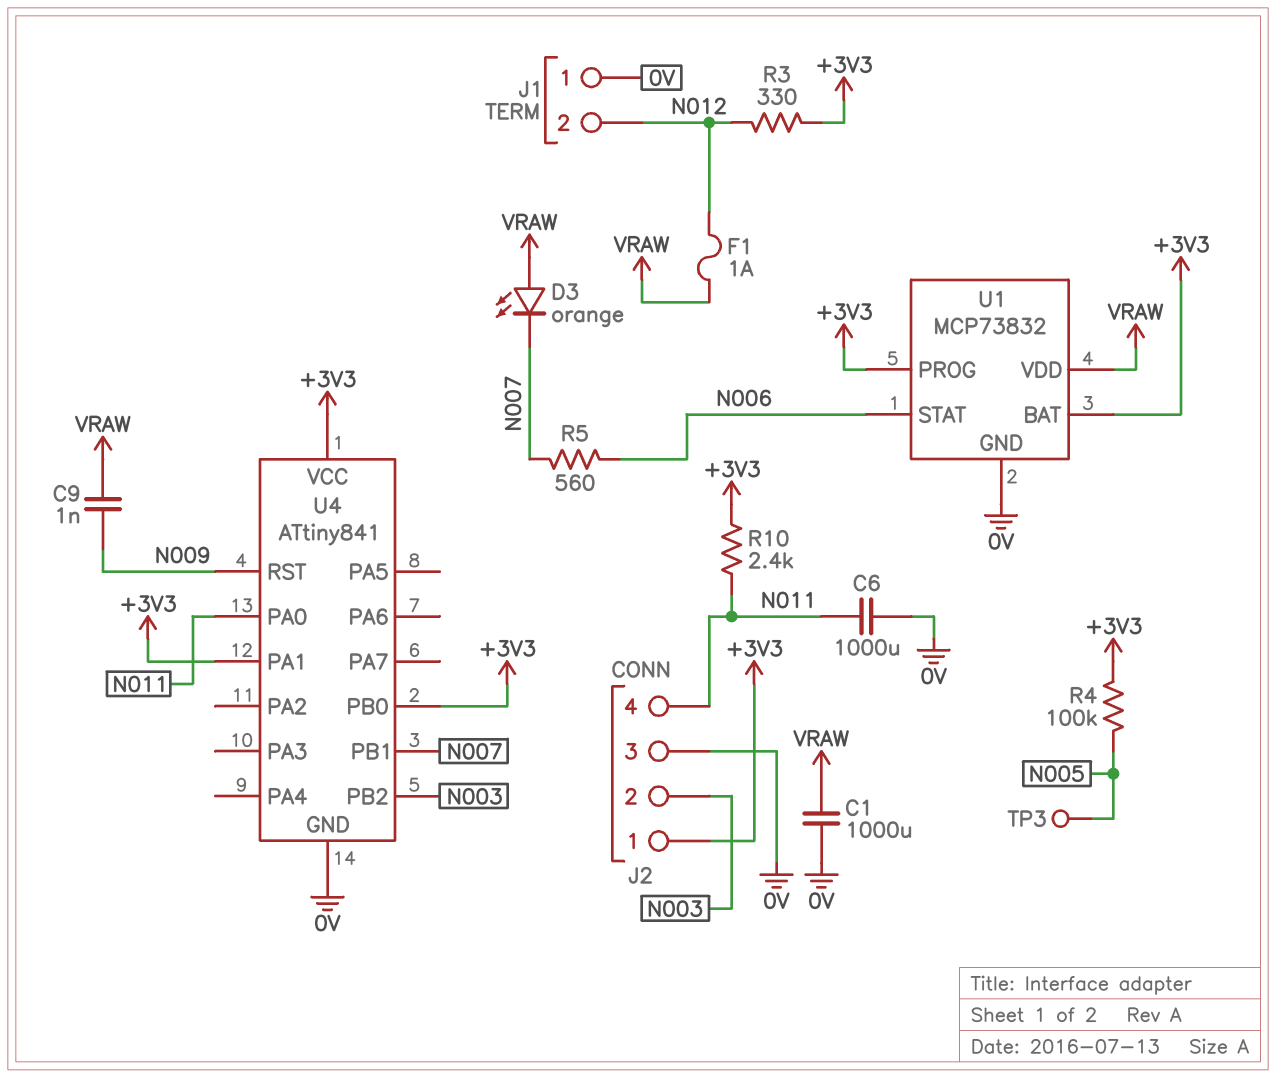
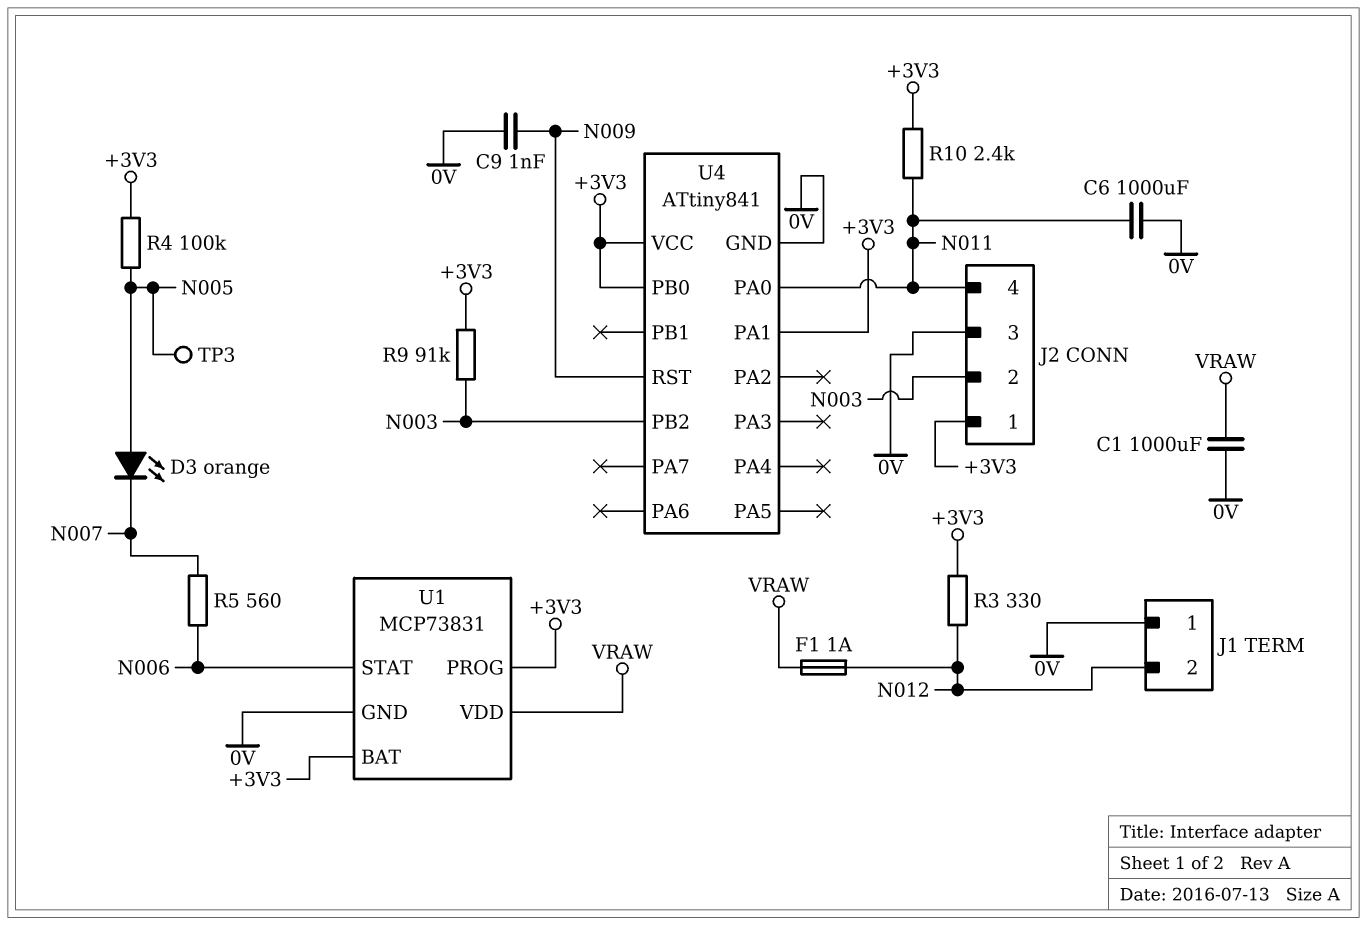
C9: 1nF (N009, VRAW) -> 1nF (0V, N009)
D3: LED orange (A VRAW, K N007) -> LED orange (A N005, K N007)
R9: none -> 91k (+3V3, N003)
U1: MCP73832 -> MCP73831
U4 pin PB1: N007 -> none

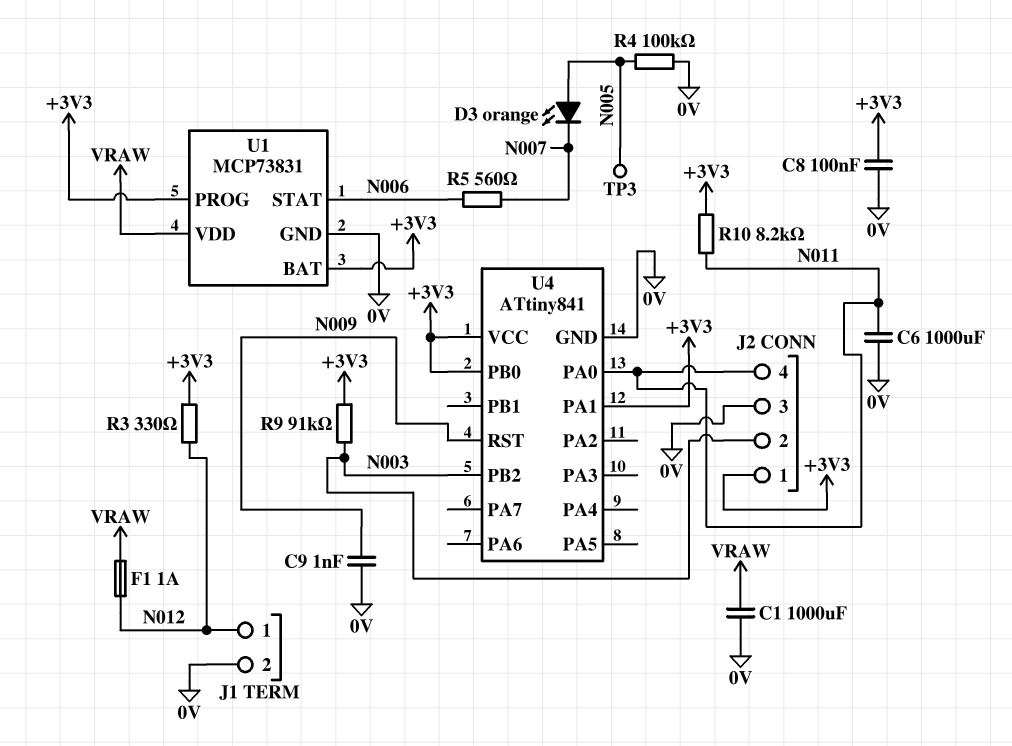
C8: none -> 100nF (+3V3, 0V)
J1 pin 1: 0V -> N012
J1 pin 2: N012 -> 0V
R4: 100k (+3V3, N005) -> 100k (0V, N005)
R10: 2.4k (+3V3, N011) -> 8.2k (+3V3, N011)

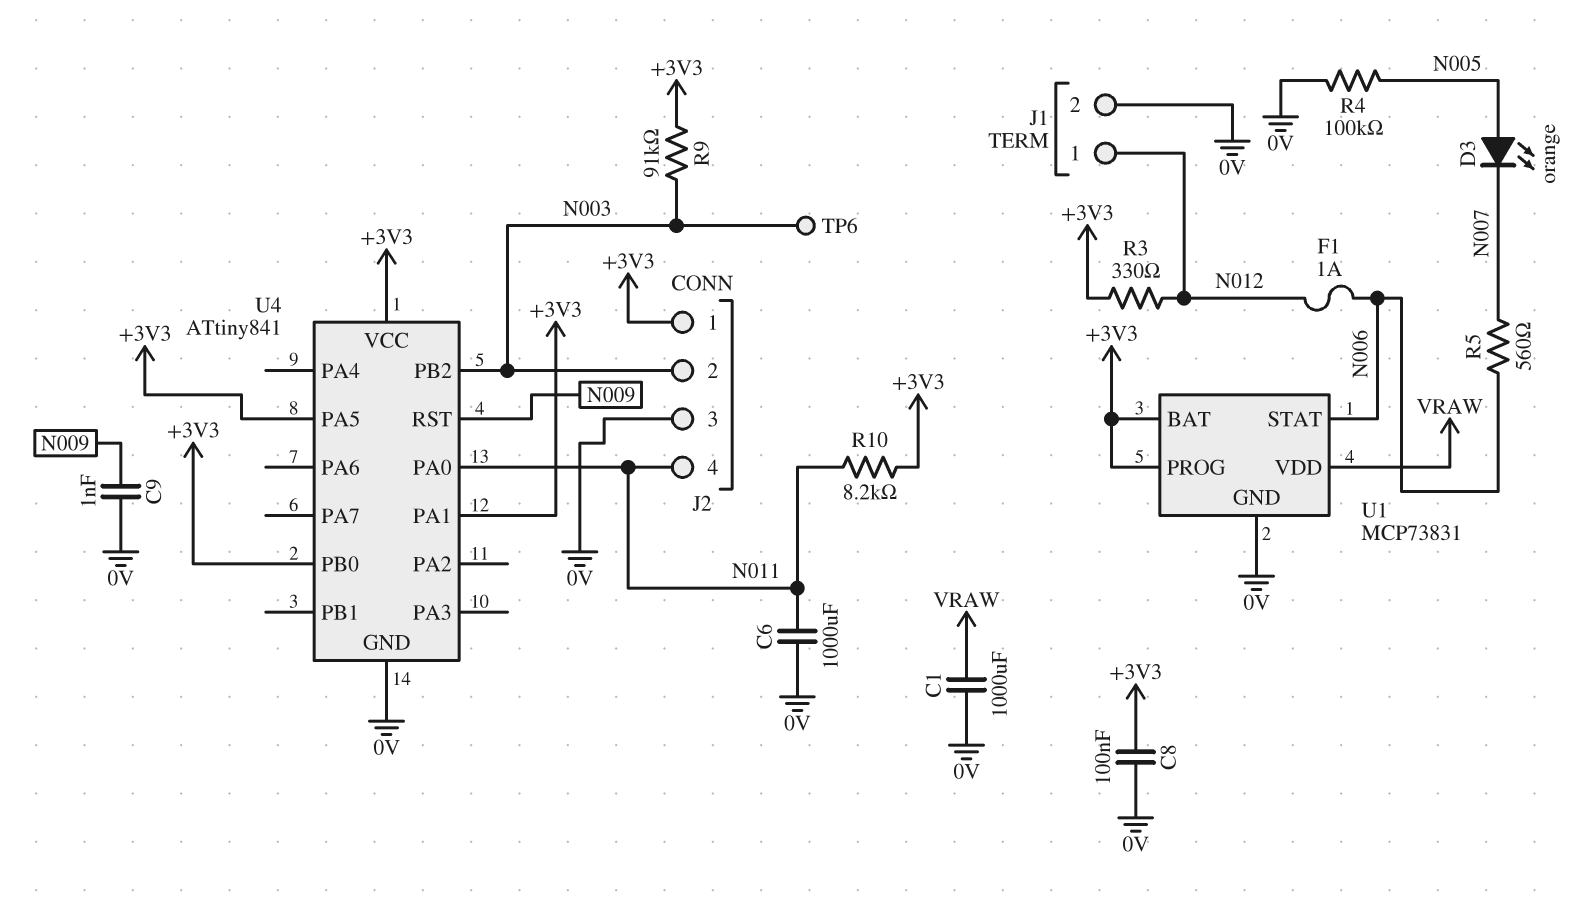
F1: 1A (N012, VRAW) -> 1A (N006, N012)
TP3: test point (N005) -> none
TP6: none -> test point (N003)
U4 pin PA5: none -> +3V3

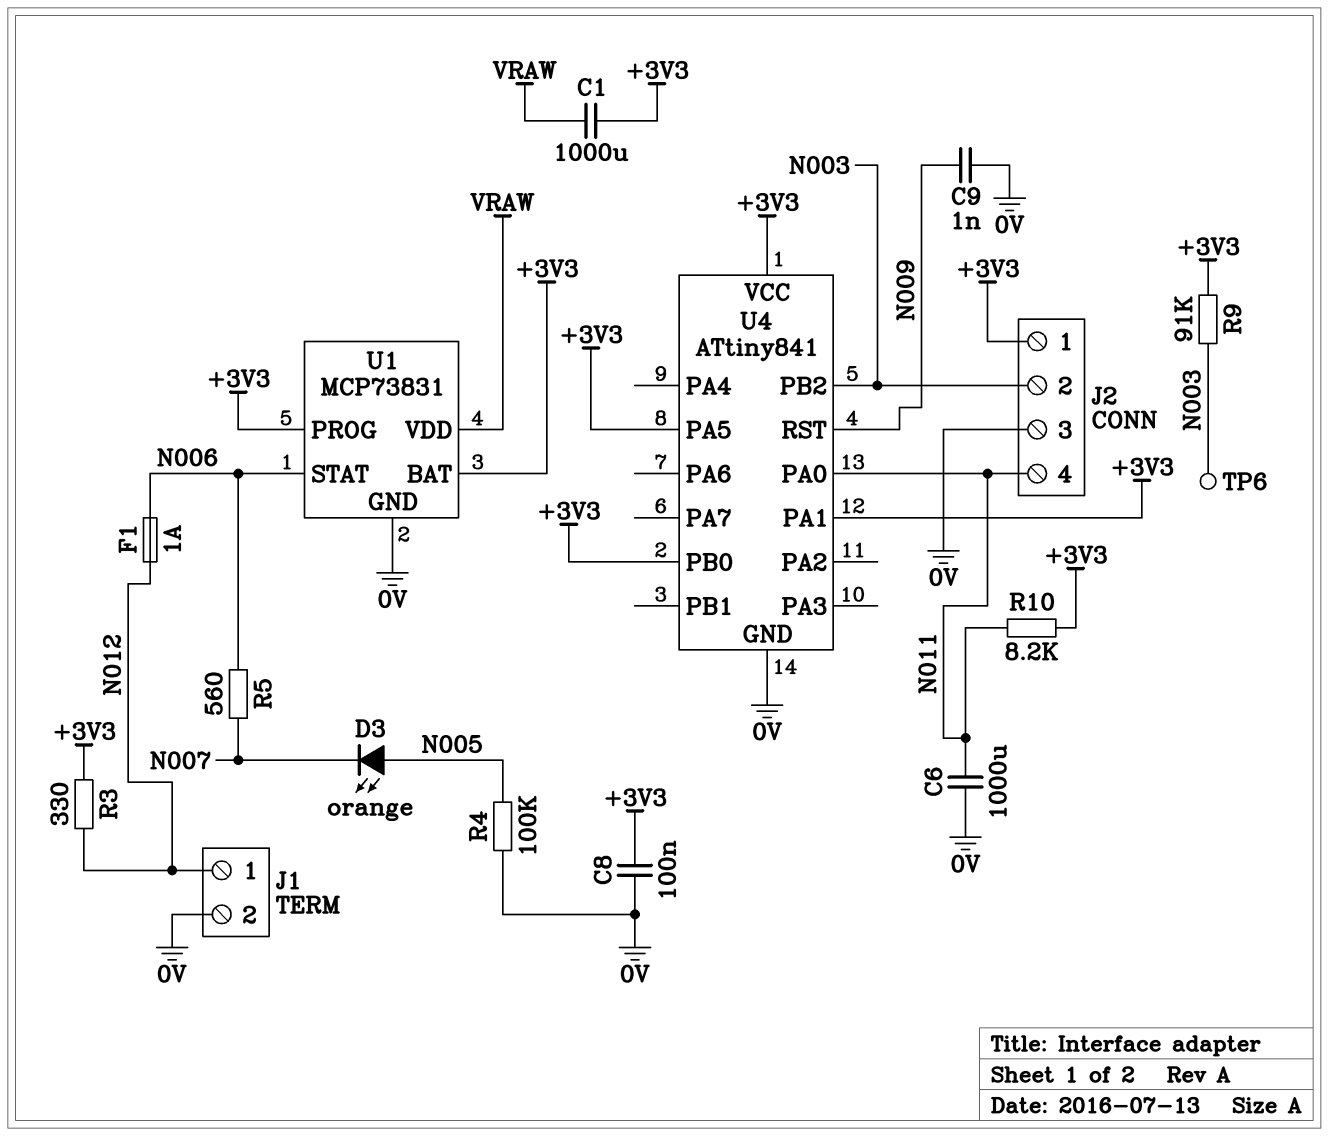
C1: 1000uF (0V, VRAW) -> 1000uF (+3V3, VRAW)

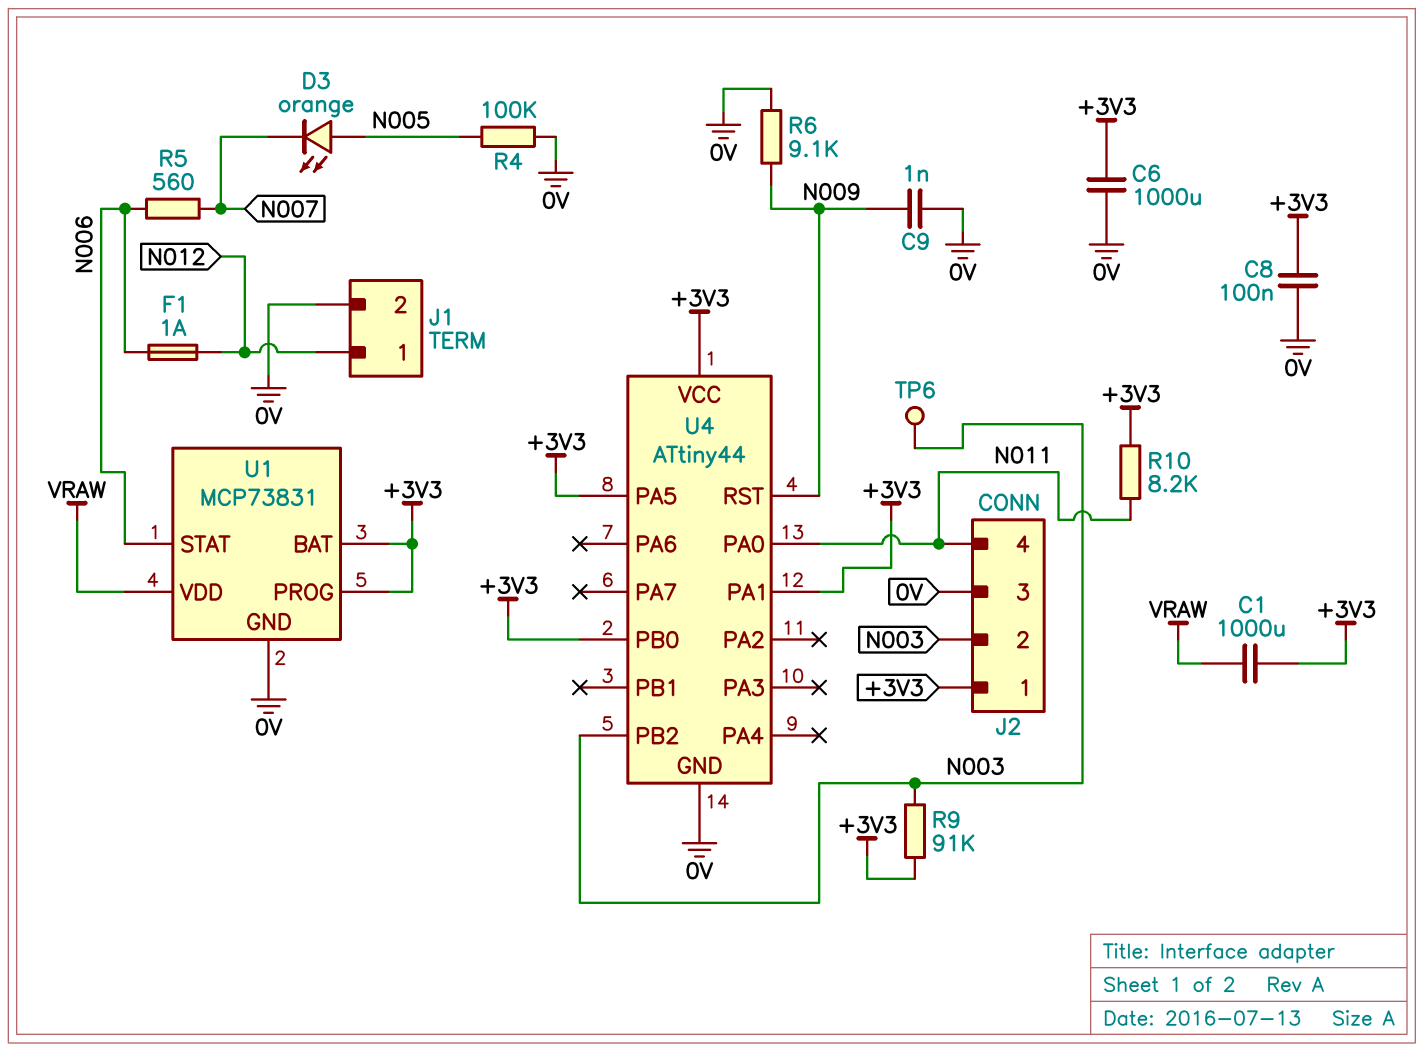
C6: 1000uF (0V, N011) -> 1000uF (+3V3, 0V)
R3: 330 (+3V3, N012) -> none
R6: none -> 9.1k (0V, N009)
U4: ATtiny841 -> ATtiny44

